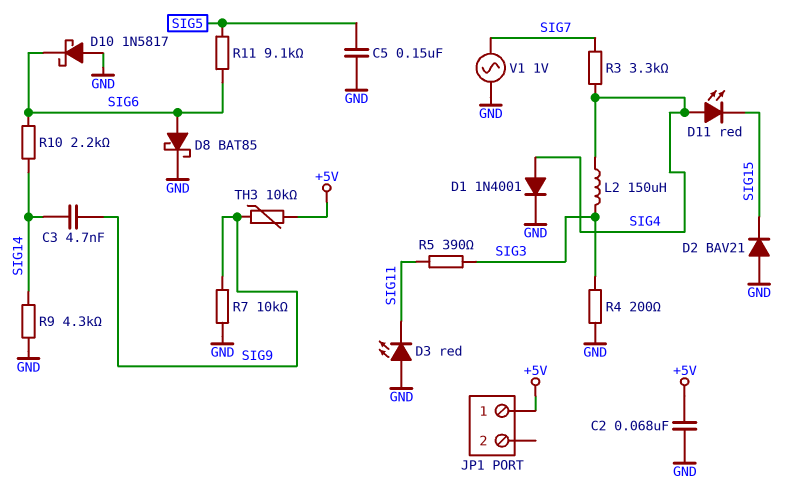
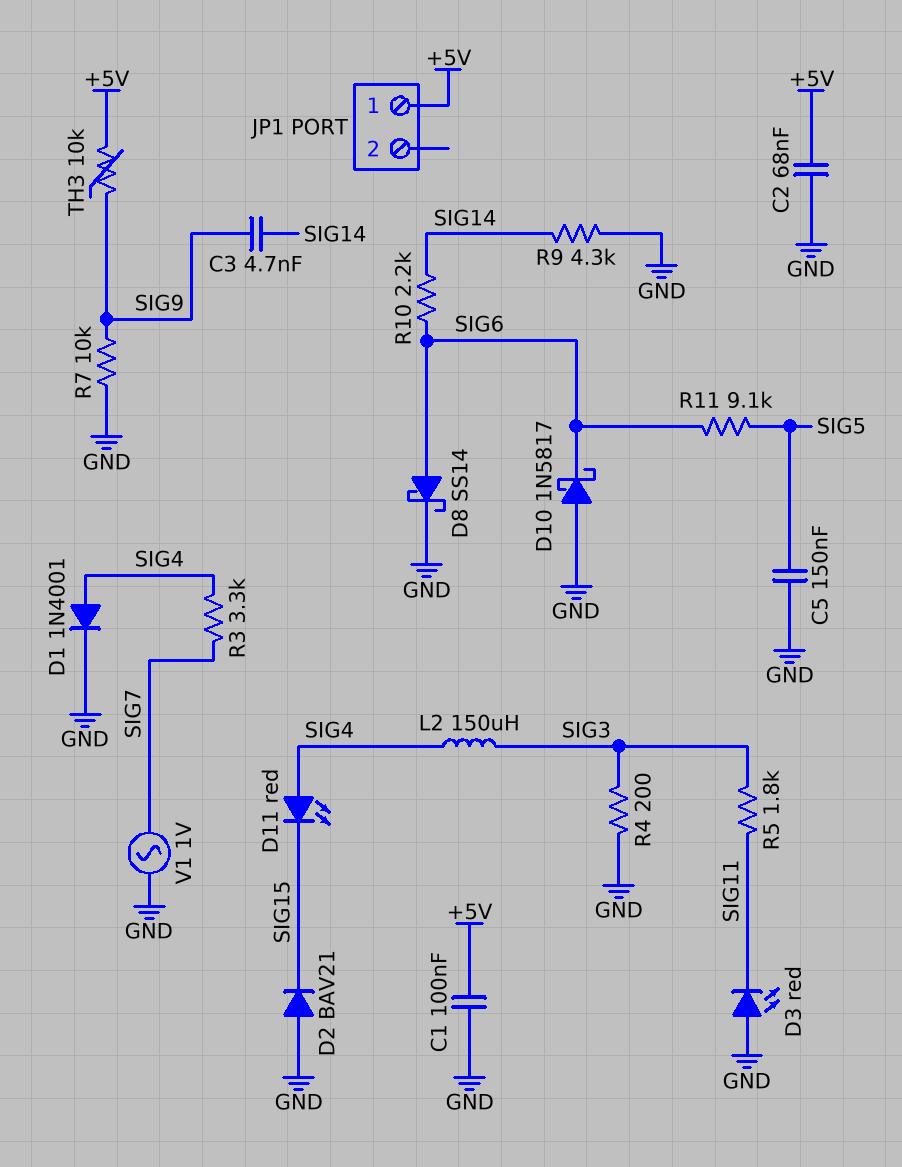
C1: none -> 100nF (+5V, GND)
D8: schottky BAT85 (A SIG6, K GND) -> schottky SS14 (A SIG6, K GND)
R5: 390 (SIG3, SIG11) -> 1.8k (SIG3, SIG11)

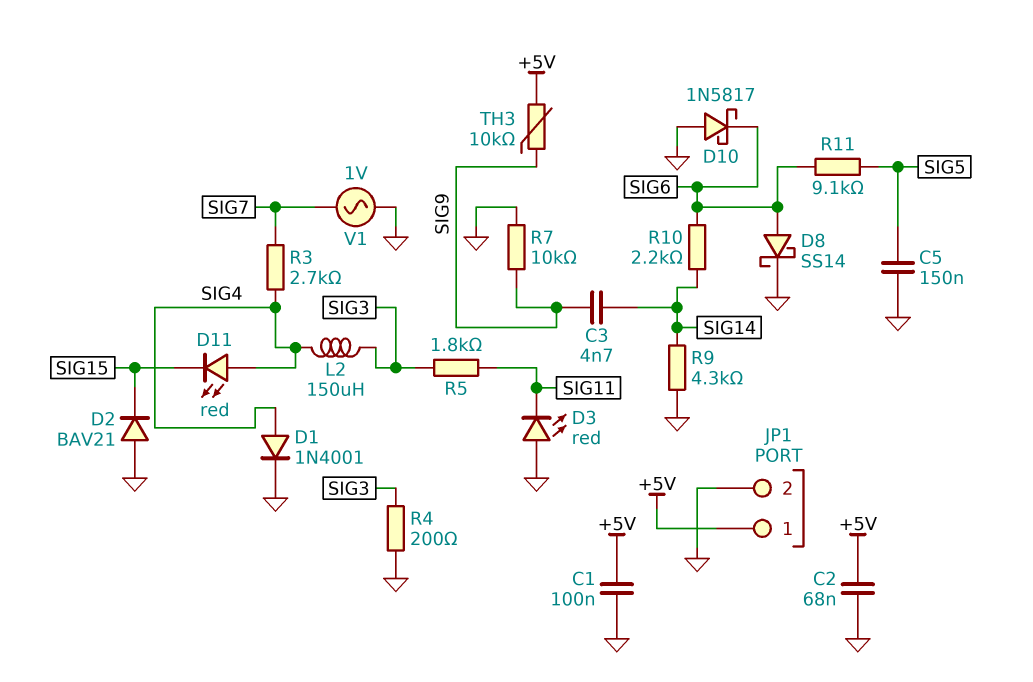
JP1 pin 2: none -> GND
R3: 3.3k (SIG4, SIG7) -> 2.7k (SIG4, SIG7)

